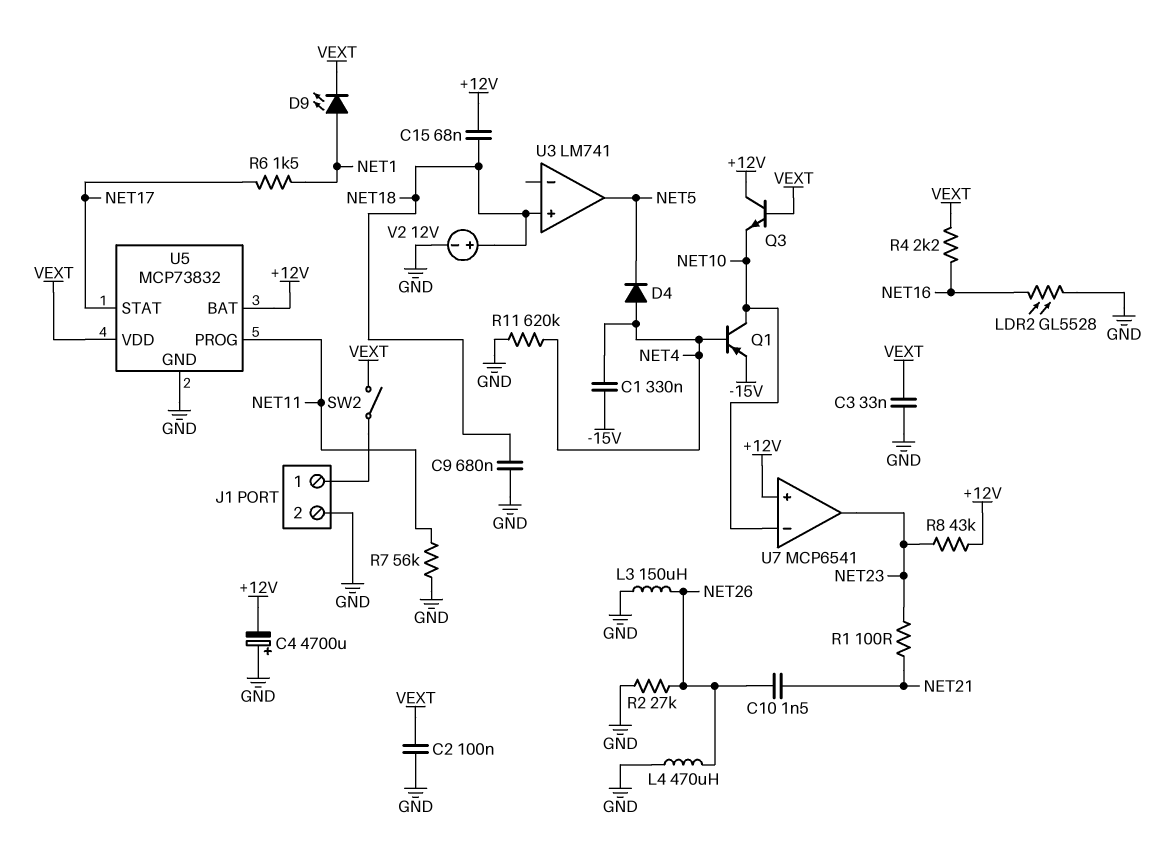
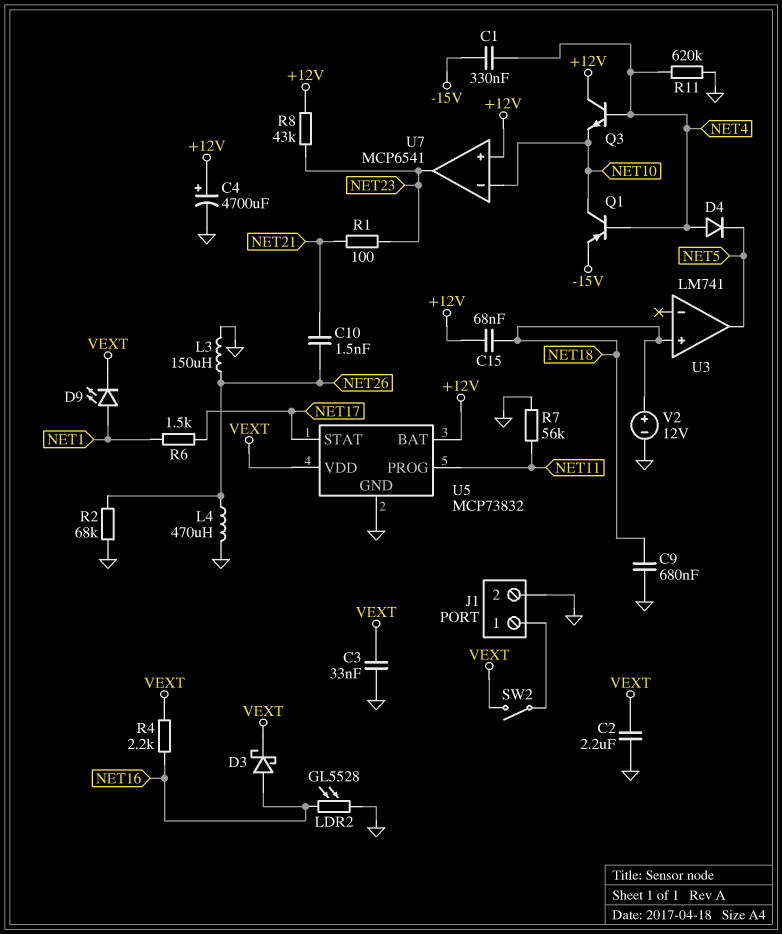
C2: 100nF (GND, VEXT) -> 2.2uF (GND, VEXT)
C4: 4700uF (plus GND, minus +12V) -> 4700uF (plus +12V, minus GND)
D3: none -> schottky (A NET16, K VEXT)
Q3: NPN (B VEXT, C +12V, E NET10) -> NPN (B NET4, C +12V, E NET10)
R2: 27k (GND, NET26) -> 68k (GND, NET26)

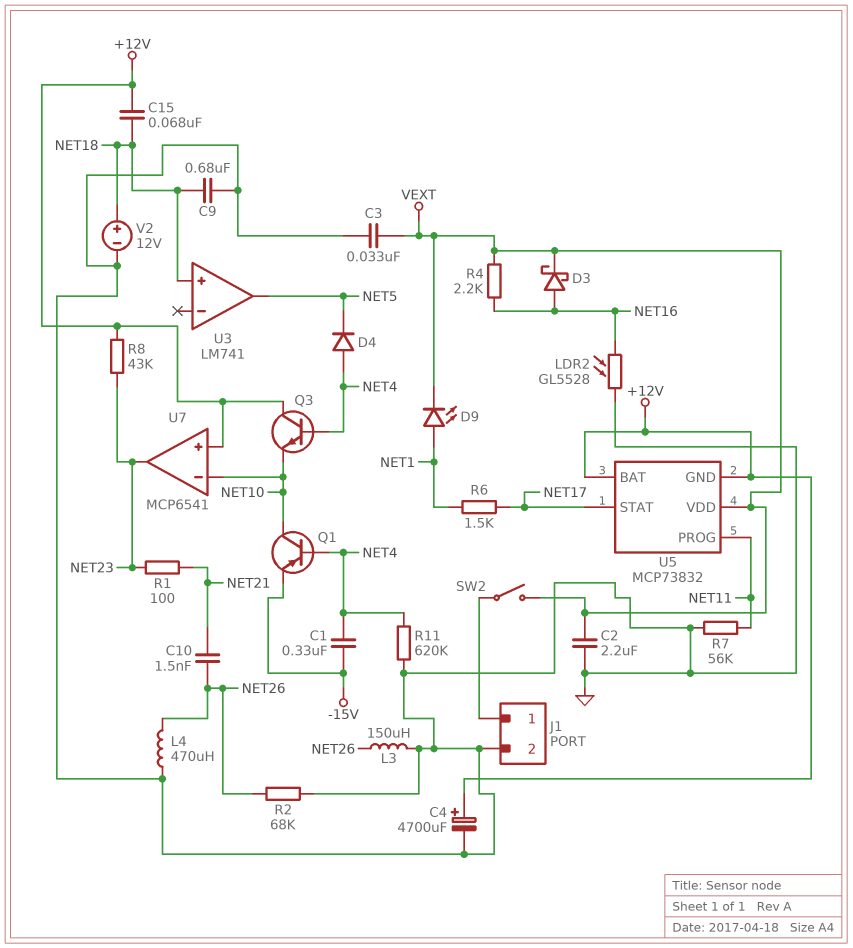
U5 pin GND: GND -> +12V

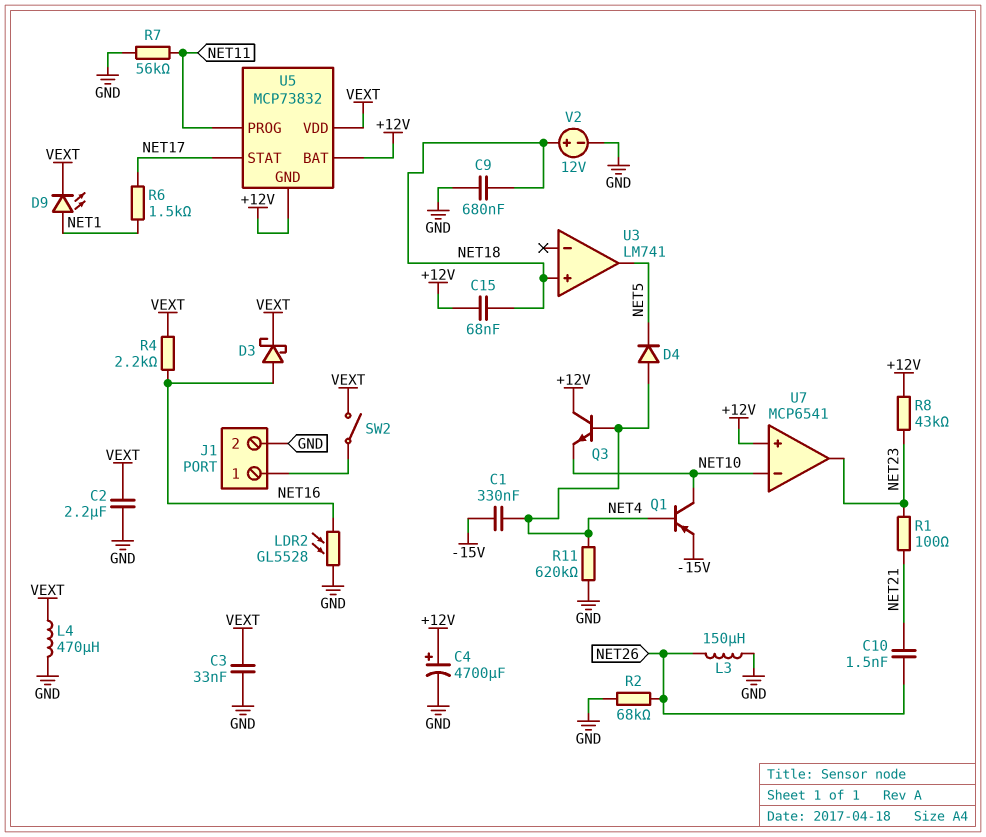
L4: 470uH (GND, NET26) -> 470uH (GND, VEXT)

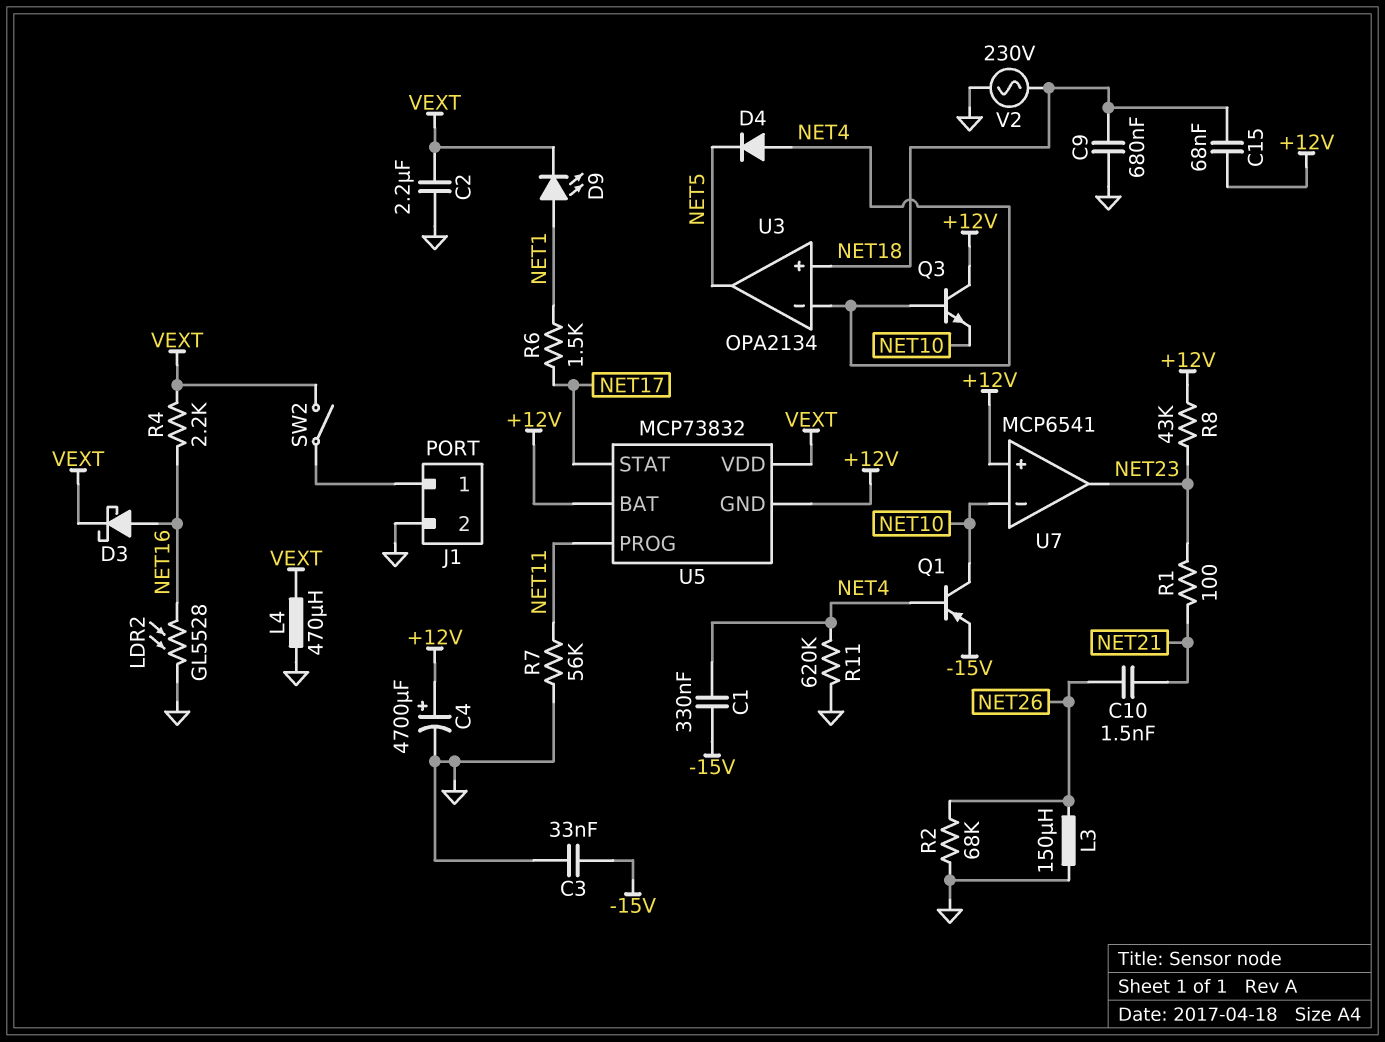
C3: 33nF (GND, VEXT) -> 33nF (-15V, GND)
U3: LM741 -> OPA2134
U3 pin in-: none -> NET4
V2: 12V (plus NET18, minus GND) -> AC 230V (GND, NET18)

